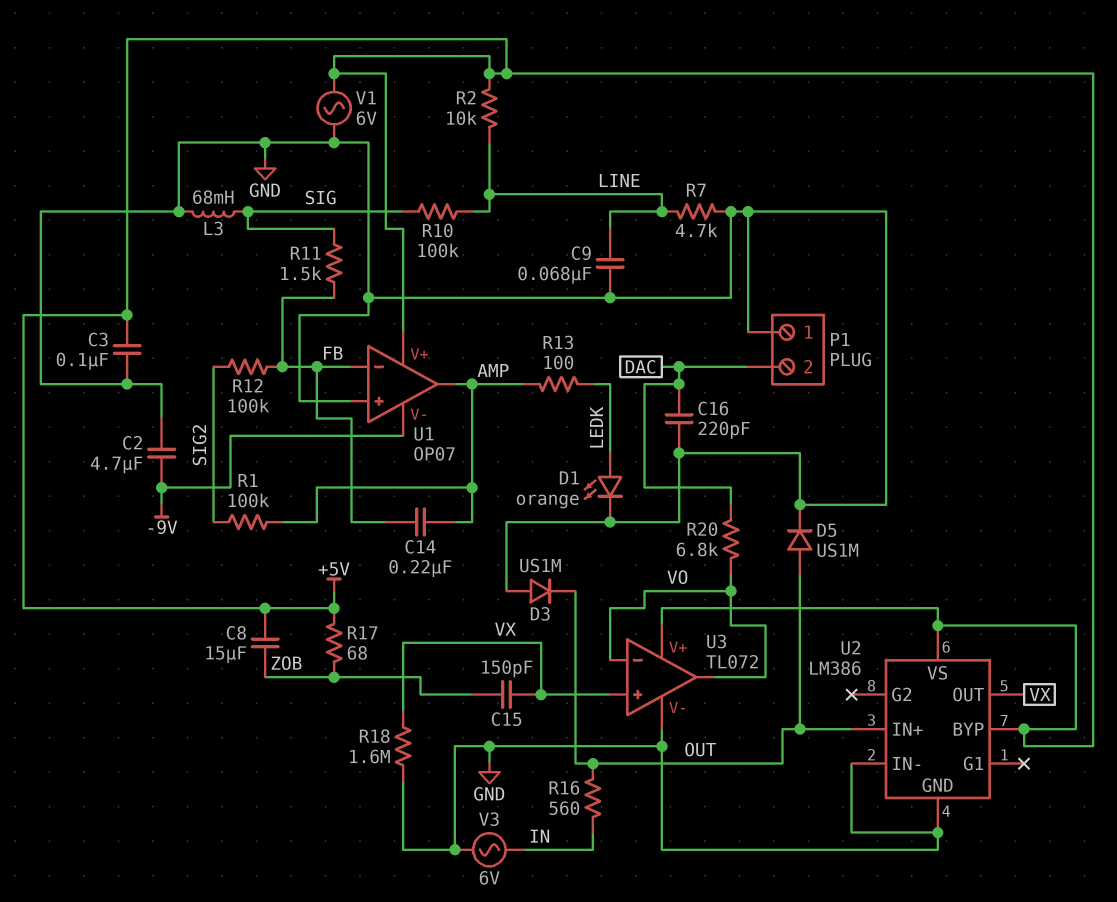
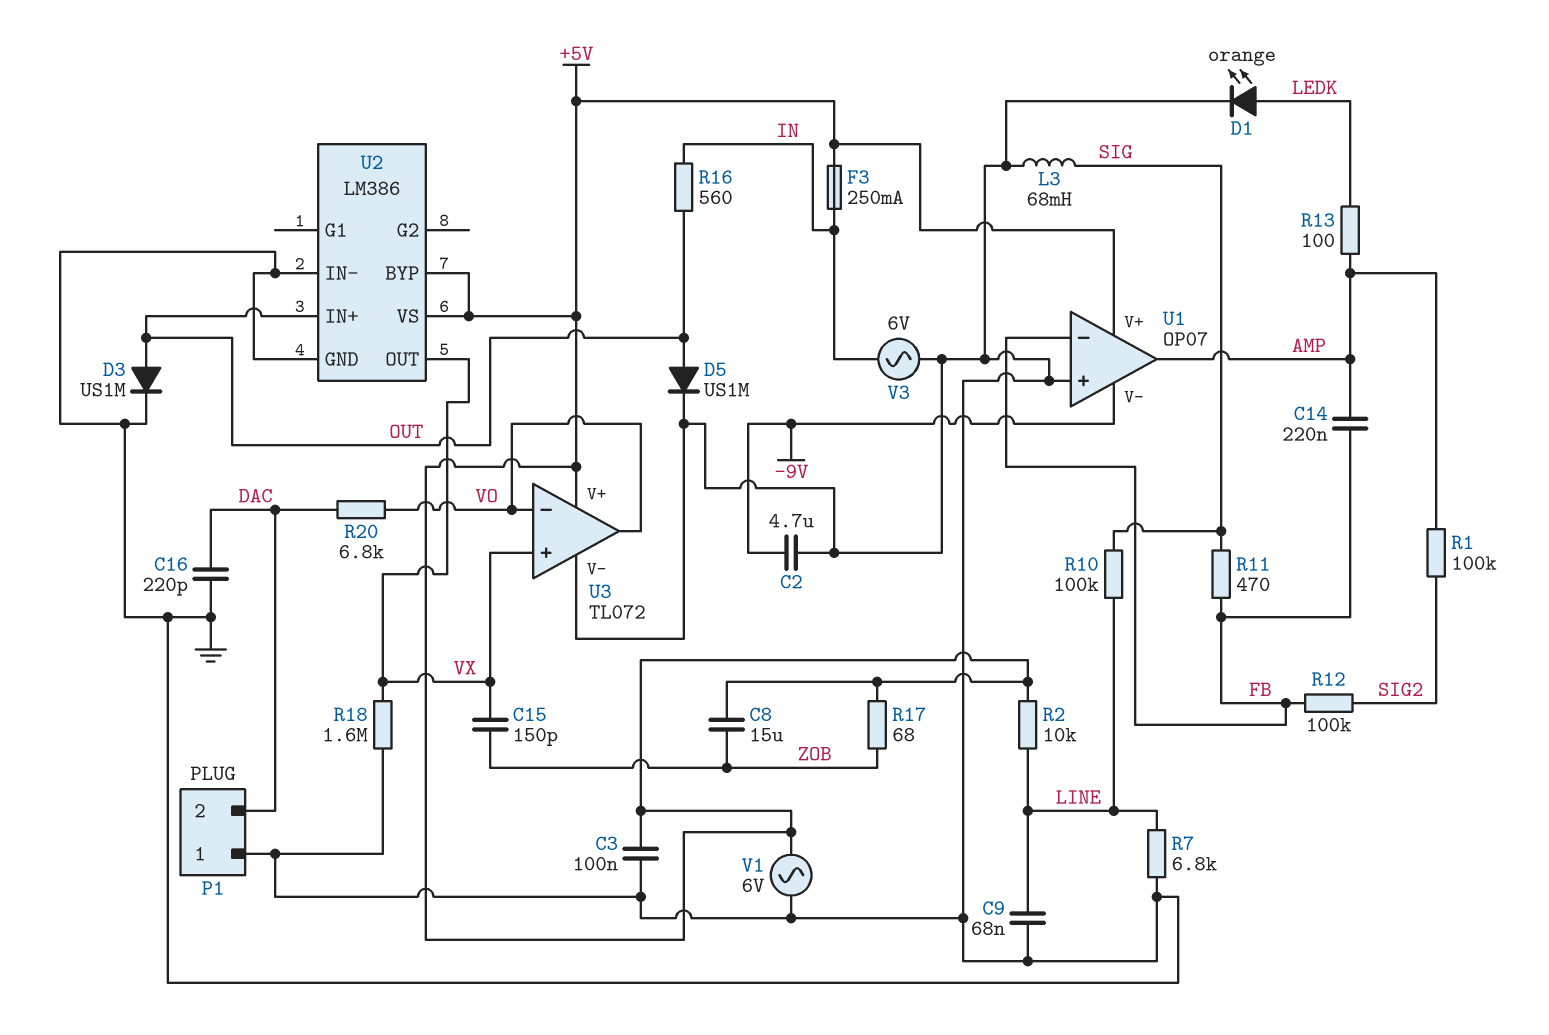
D3: diode US1M (A GND, K OUT) -> diode US1M (A OUT, K GND)
F3: none -> 250mA (+5V, IN)
R7: 4.7k (GND, LINE) -> 6.8k (GND, LINE)
R11: 1.5k (FB, SIG) -> 470 (FB, SIG)

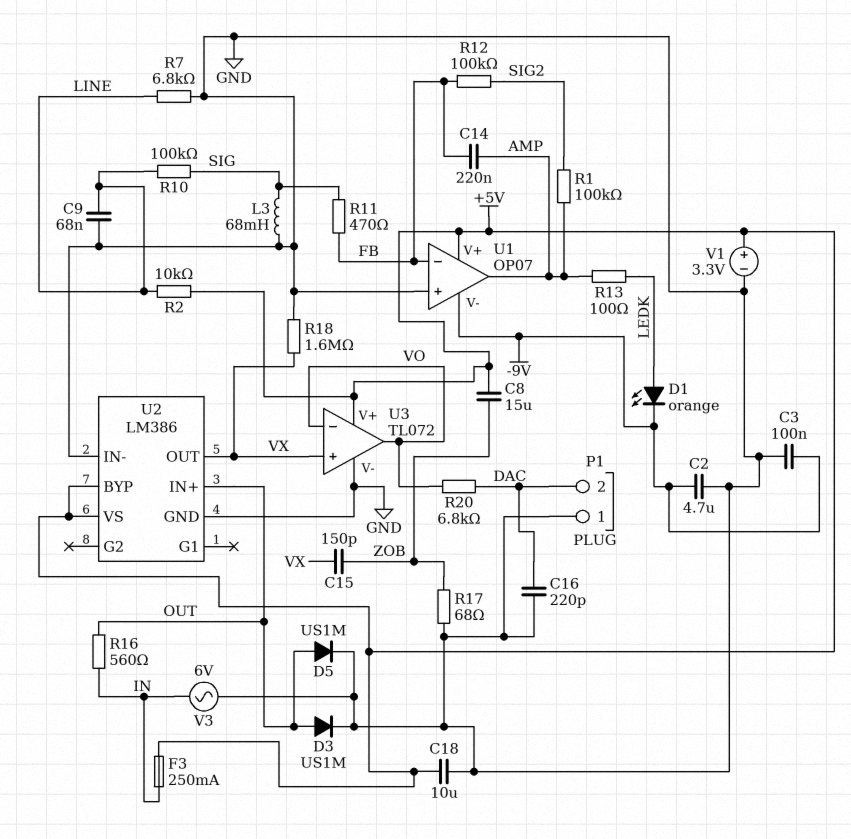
C3: 100nF (+5V, GND) -> 100nF (-9V, GND)
C18: none -> 10uF (+5V, GND)
D1: LED orange (A LEDK, K GND) -> LED orange (A LEDK, K -9V)
R17: 68 (+5V, ZOB) -> 68 (GND, ZOB)
V1: AC 6V (+5V, GND) -> 3.3V (plus +5V, minus GND)

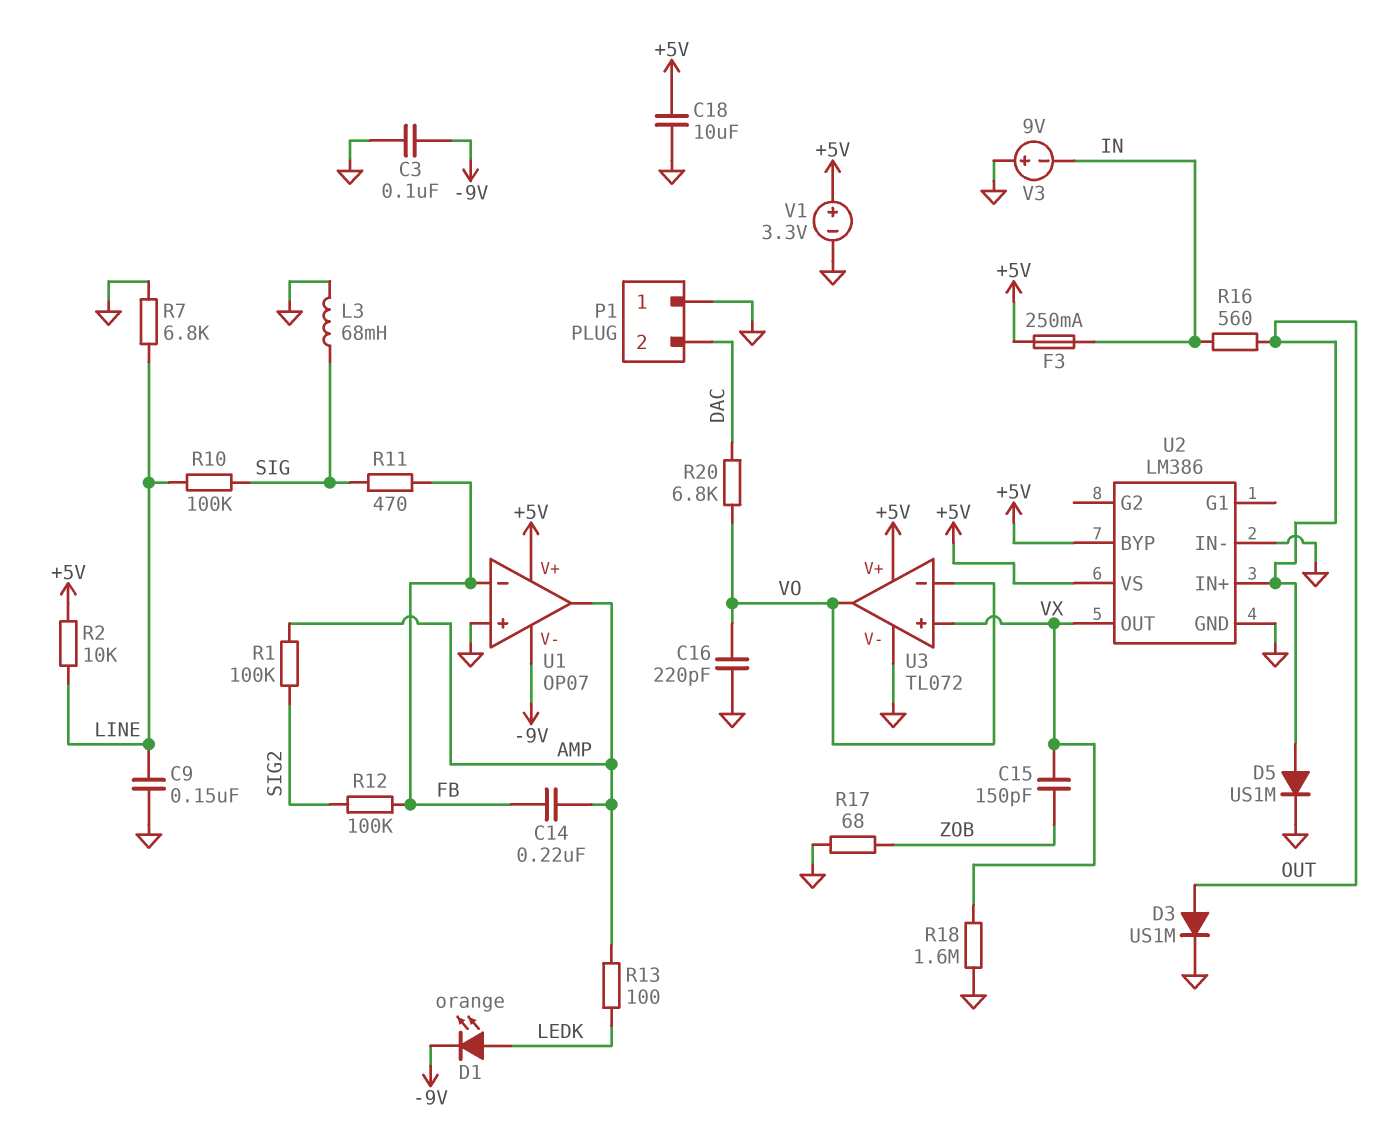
C2: 4.7uF (-9V, GND) -> none
C8: 15uF (+5V, ZOB) -> none
C9: 68nF (GND, LINE) -> 150nF (GND, LINE)
C16: 220pF (DAC, GND) -> 220pF (GND, VO)
V3: AC 6V (GND, IN) -> 9V (plus GND, minus IN)

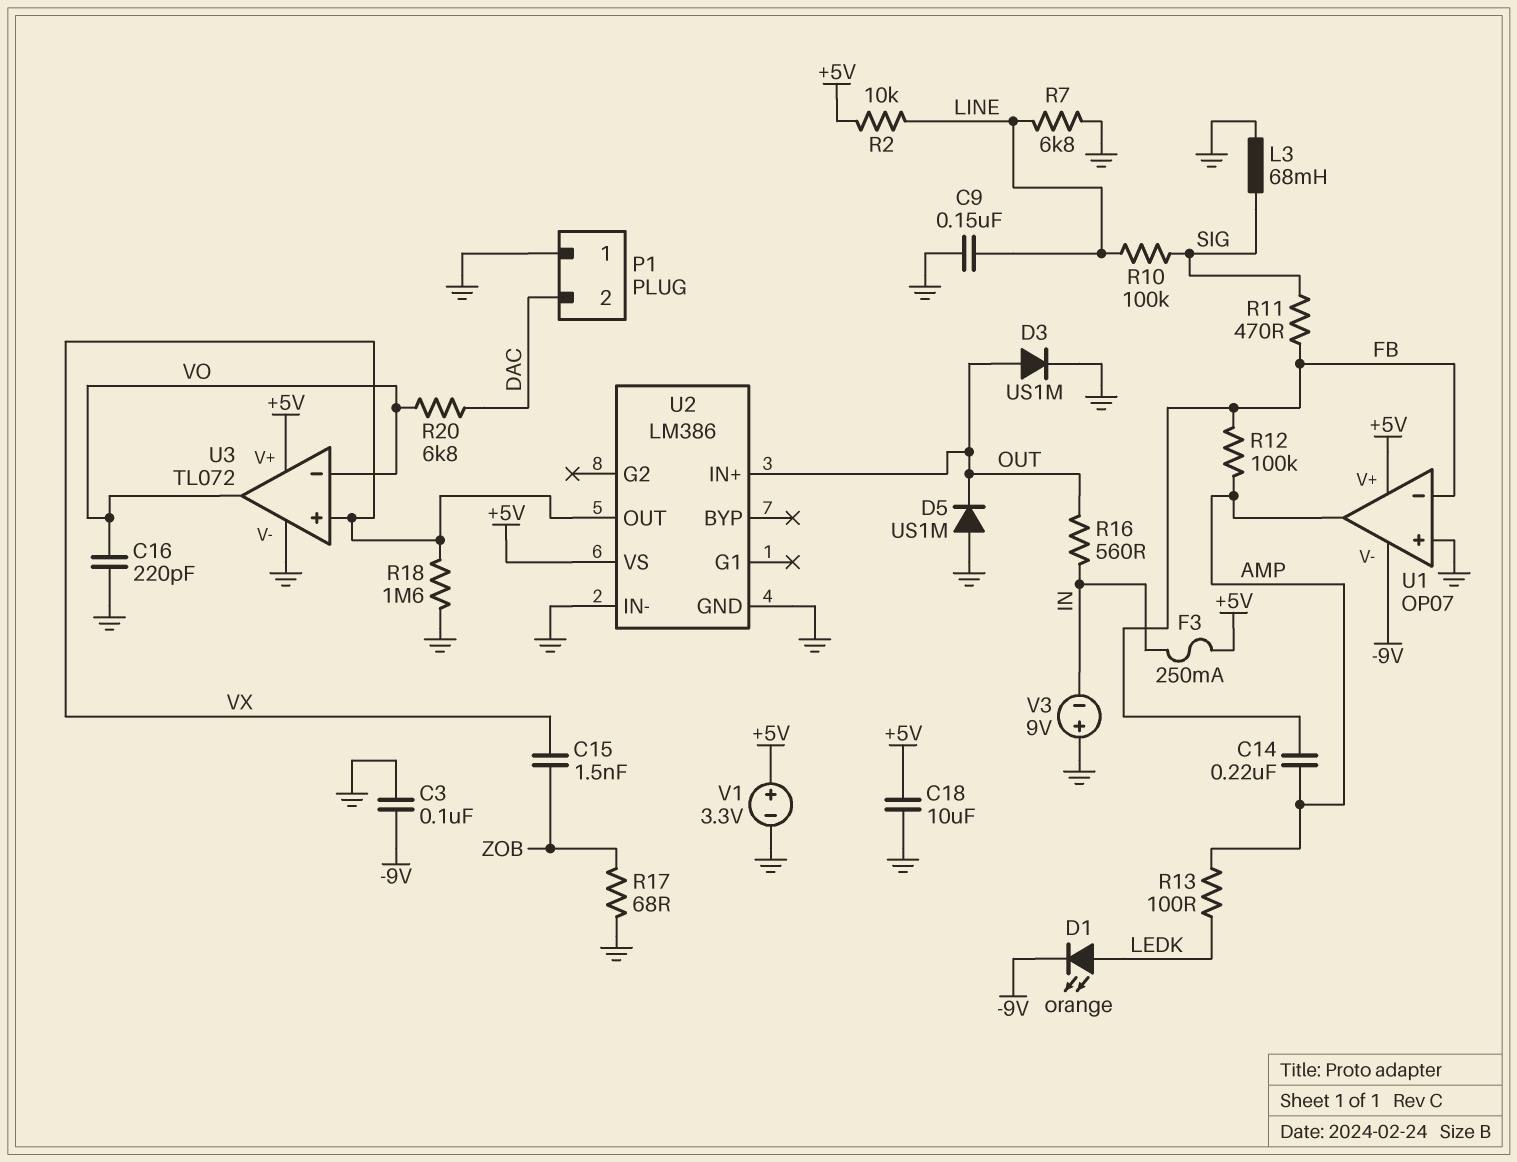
C15: 150pF (VX, ZOB) -> 1.5nF (VX, ZOB)
D5: diode US1M (A OUT, K GND) -> diode US1M (A GND, K OUT)
R1: 100k (AMP, SIG2) -> none
R12: 100k (FB, SIG2) -> 100k (AMP, FB)
U2 pin BYP: +5V -> none

